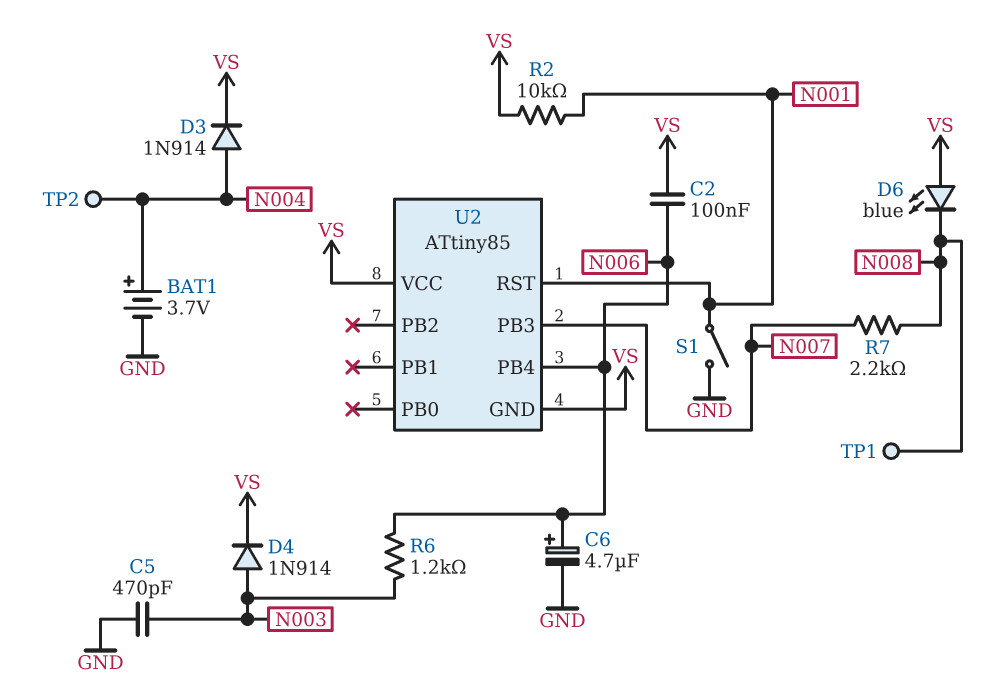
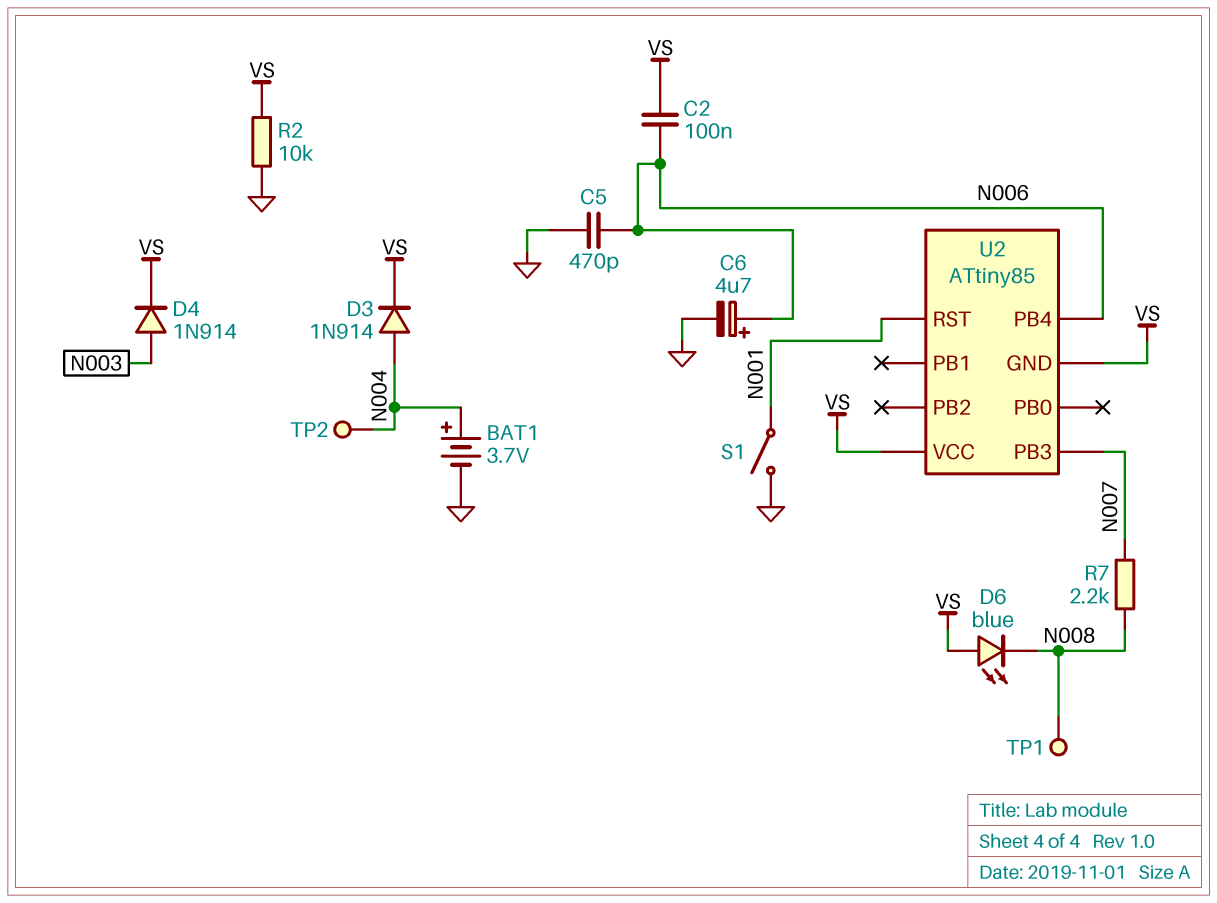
C5: 470pF (GND, N003) -> 470pF (GND, N006)
R2: 10k (N001, VS) -> 10k (GND, VS)
R6: 1.2k (N003, N006) -> none

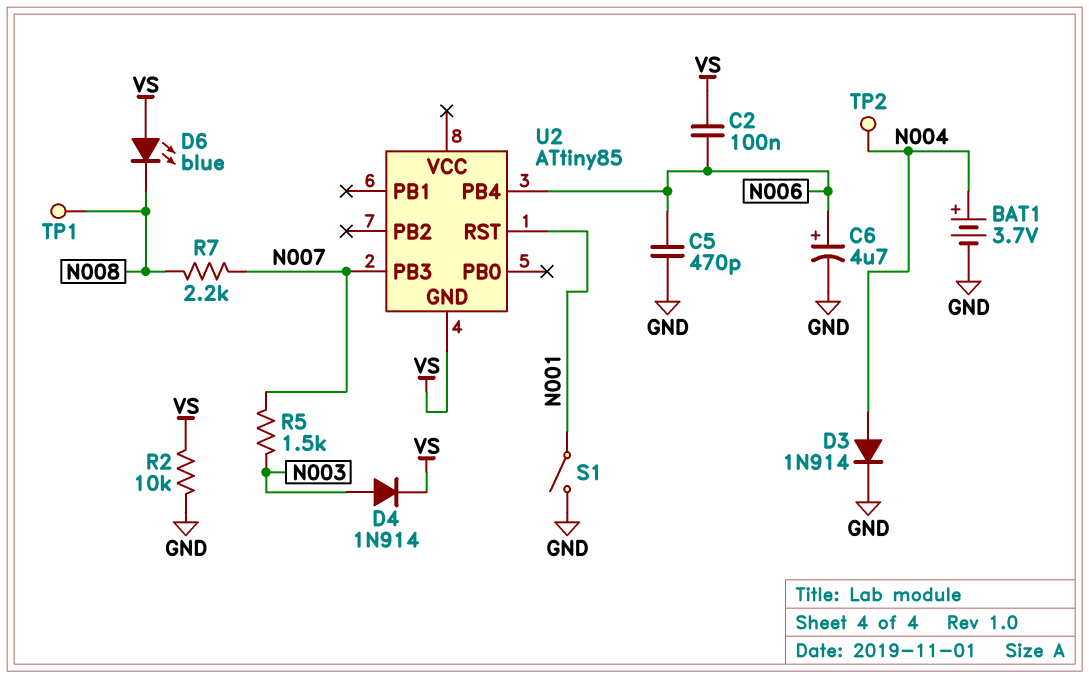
D3: diode 1N914 (A N004, K VS) -> diode 1N914 (A N004, K GND)
R5: none -> 1.5k (N003, N007)
U2 pin VCC: VS -> none

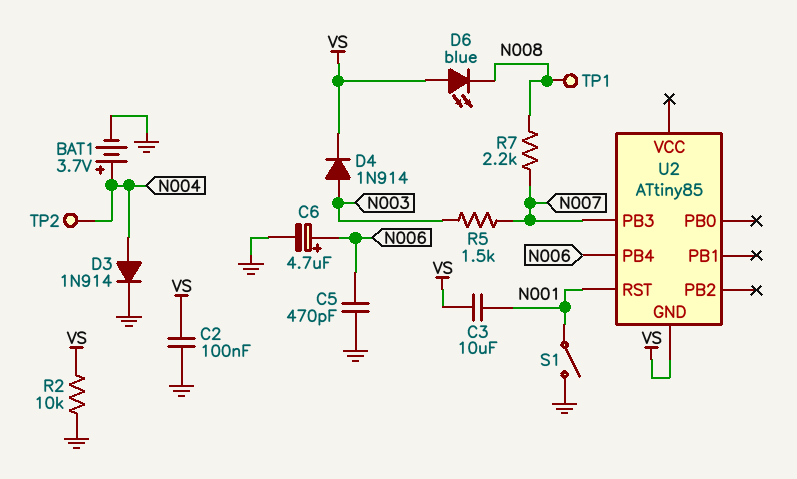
C2: 100nF (N006, VS) -> 100nF (GND, VS)
C3: none -> 10uF (N001, VS)

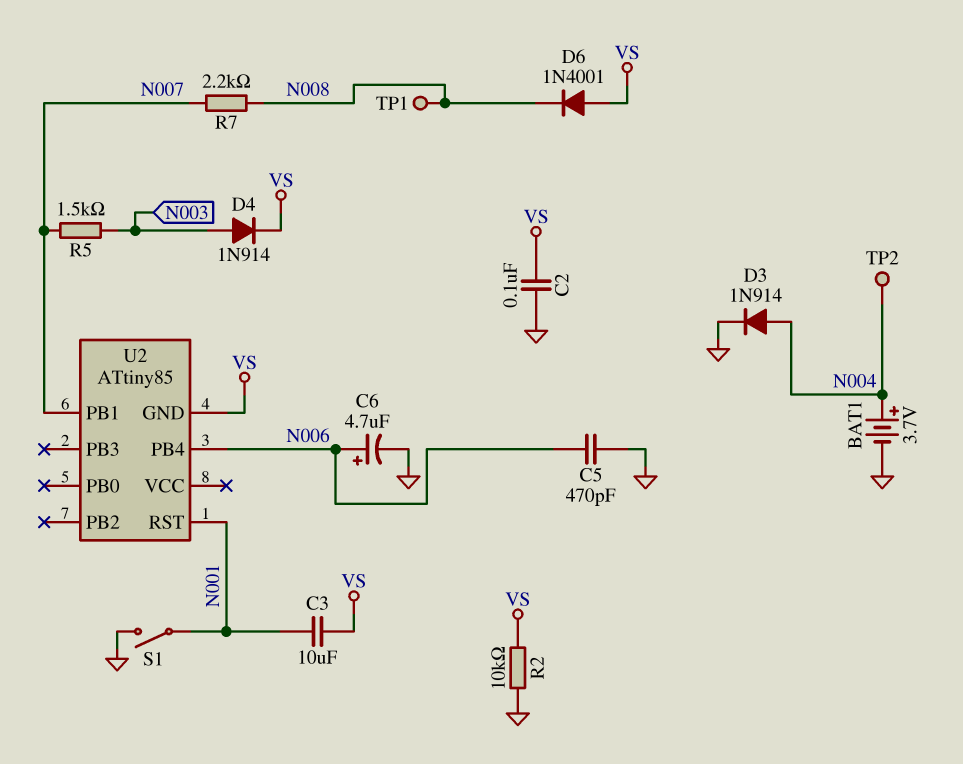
D6: LED blue (A VS, K N008) -> diode 1N4001 (A VS, K N008)
U2 pin PB1: none -> N007
U2 pin PB3: N007 -> none

